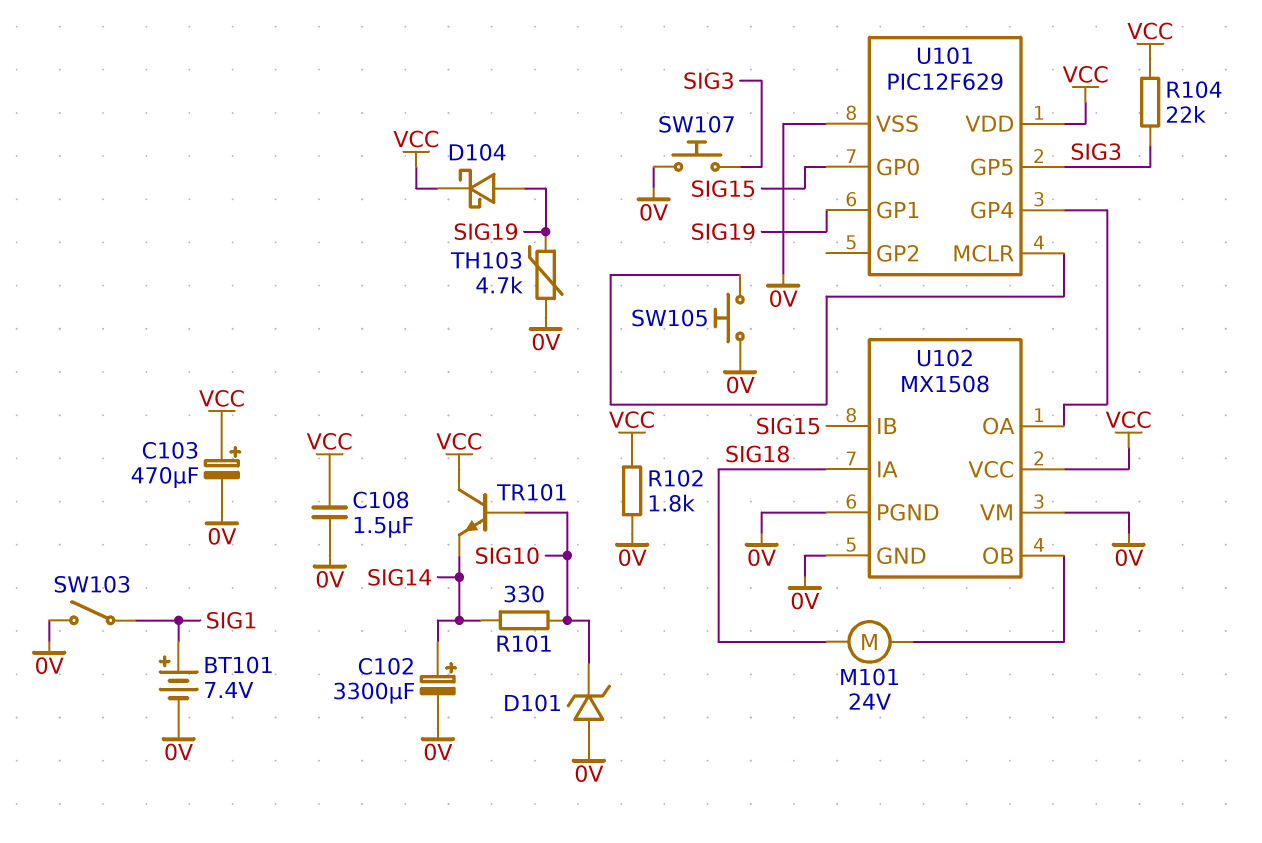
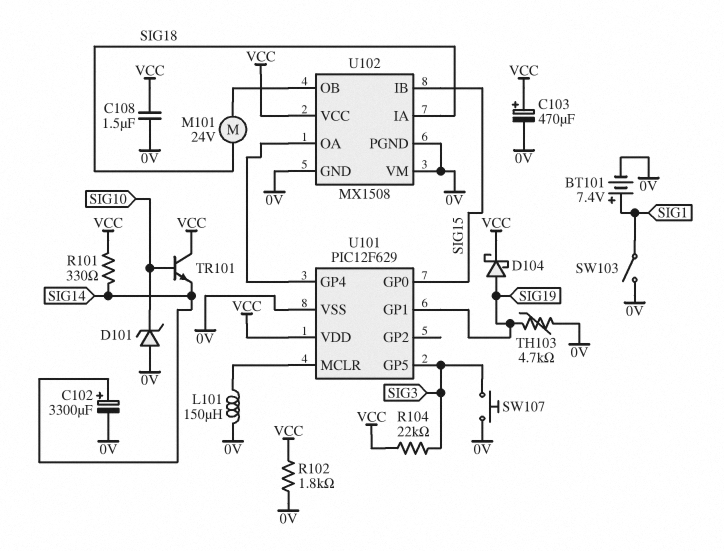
L101: none -> 150uH (0V, U101/MCLR)
R101: 330 (SIG10, SIG14) -> 330 (SIG14, VCC)
SW105: button (0V, U101/MCLR) -> none

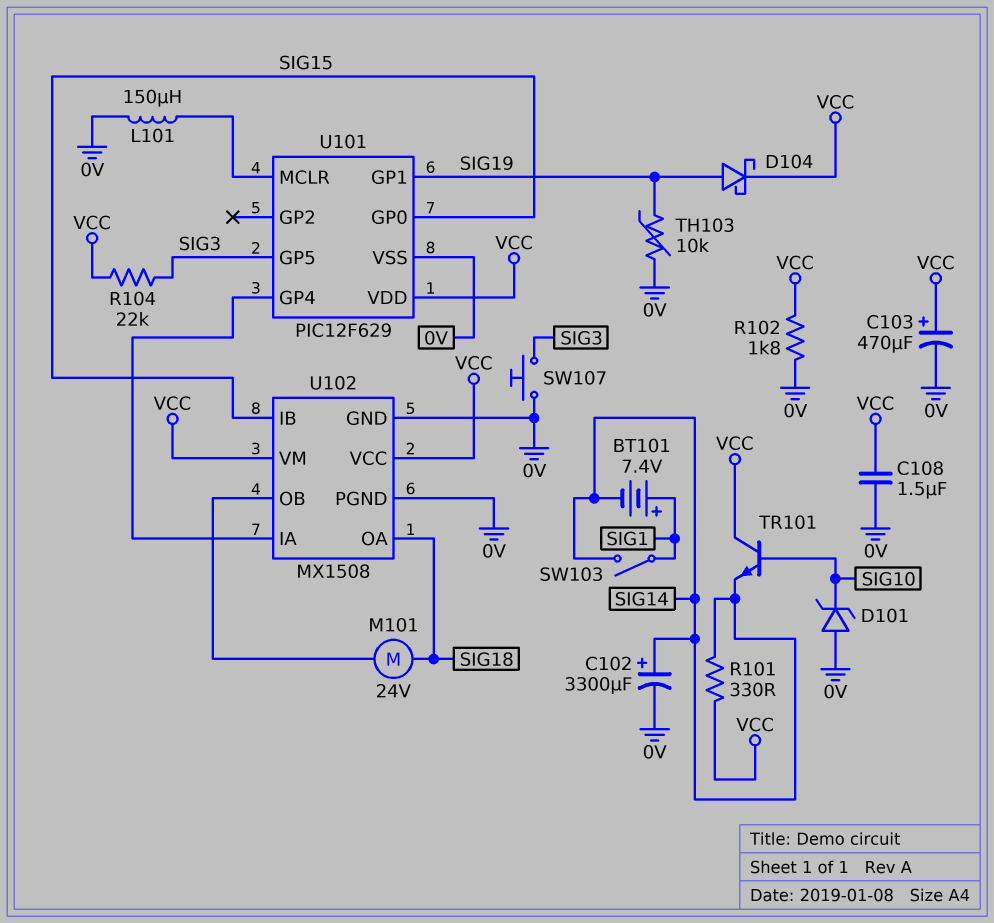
BT101: 7.4V (plus SIG1, minus 0V) -> 7.4V (plus SIG1, minus SIG14)
SW103: switch (0V, SIG1) -> switch (SIG1, SIG14)
TH103: 4.7k (0V, SIG19) -> 10k (0V, SIG19)
U102 pin IA: SIG18 -> U101/GP4
U102 pin OA: U101/GP4 -> SIG18
U102 pin VM: 0V -> VCC

